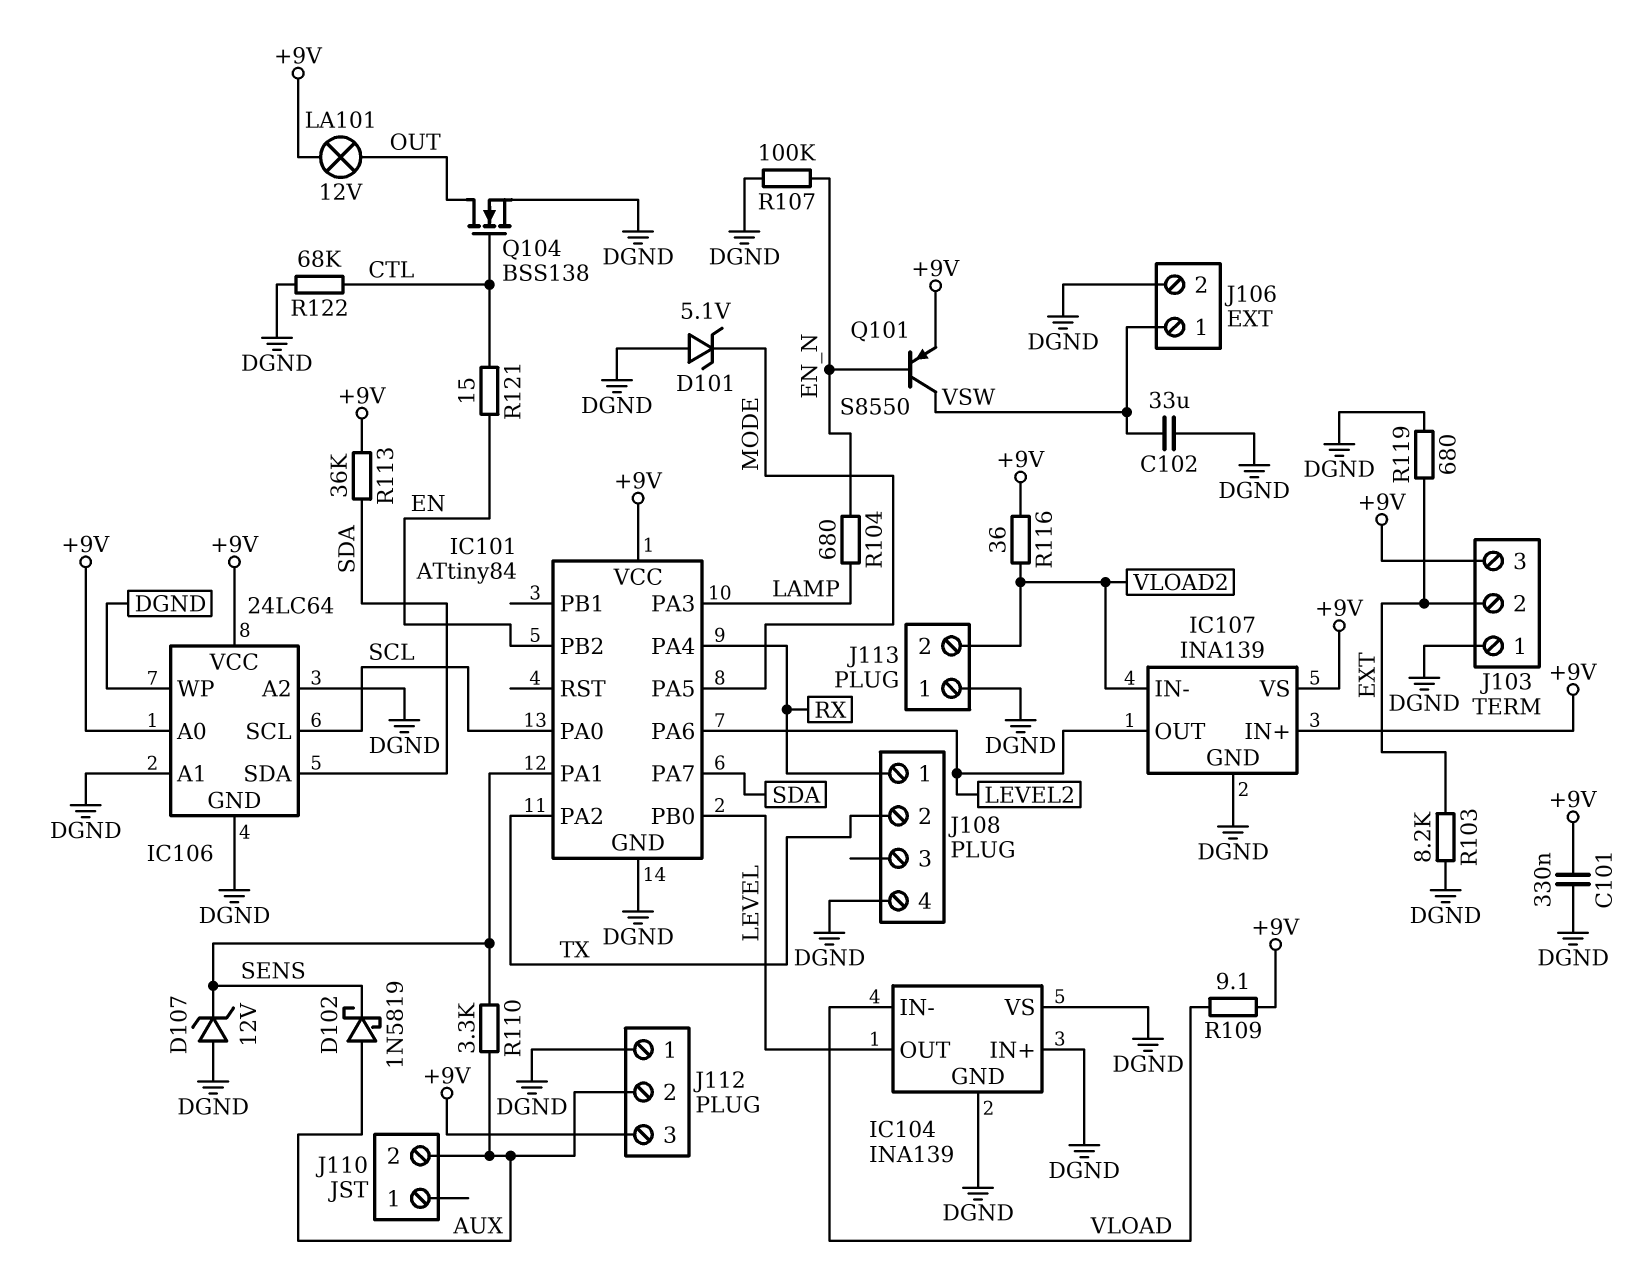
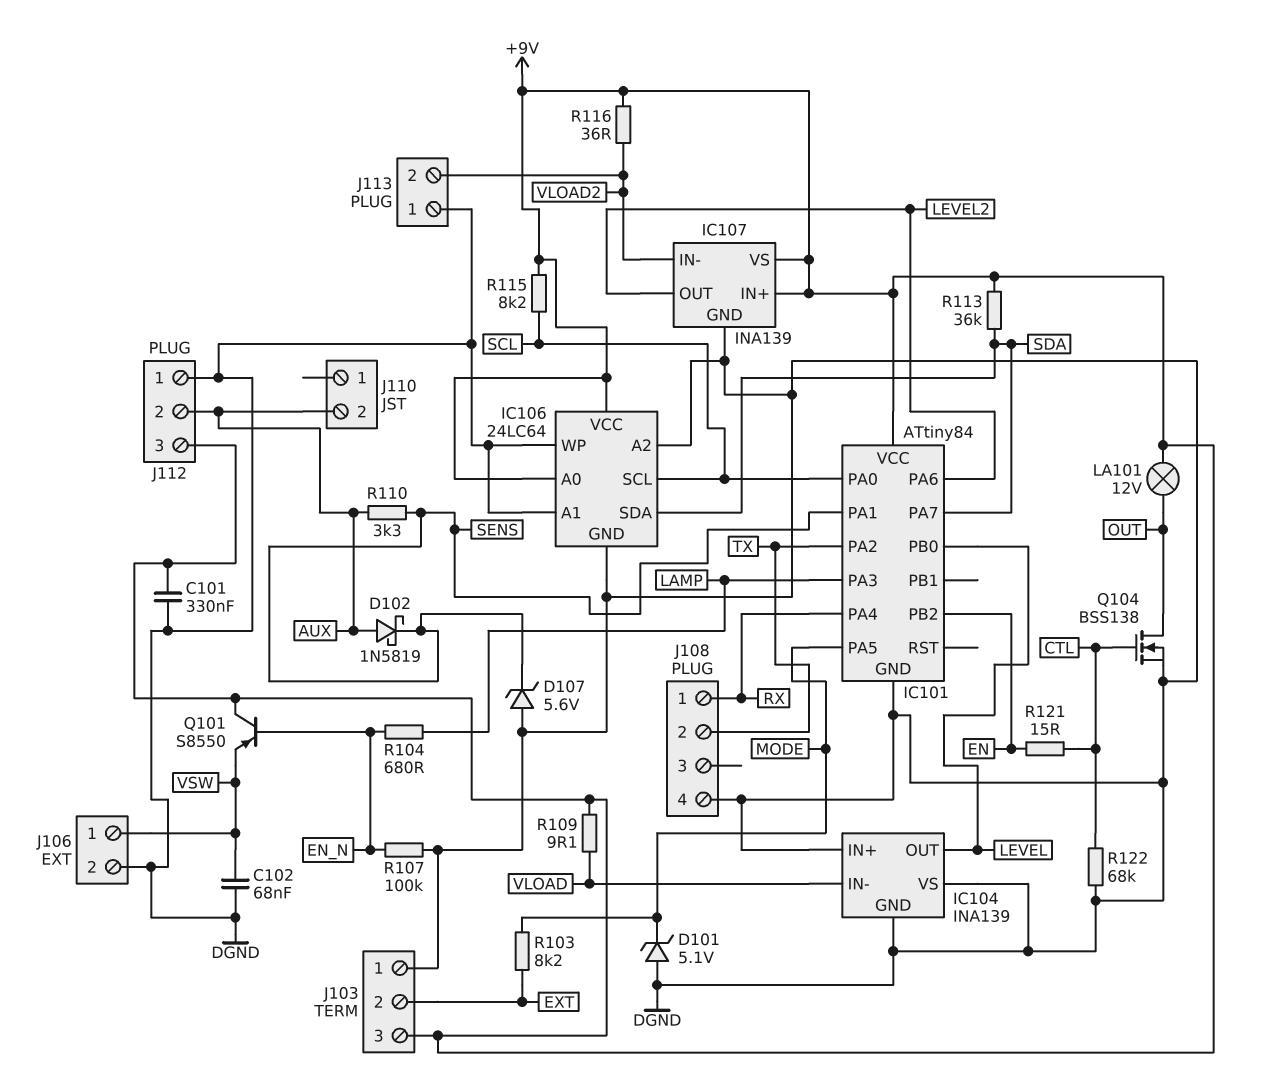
C102: 33uF (DGND, VSW) -> 68nF (DGND, VSW)
D107: zener 12V (A DGND, K SENS) -> zener 5.6V (A DGND, K SENS)
Q101: PNP S8550 (B EN_N, C VSW, E +9V) -> PNP S8550 (B EN_N, C +9V, E VSW)
R103: 8.2k (DGND, EXT) -> 8.2k (EXT, MODE)
R115: none -> 8.2k (+9V, SCL)
R119: 680 (DGND, EXT) -> none

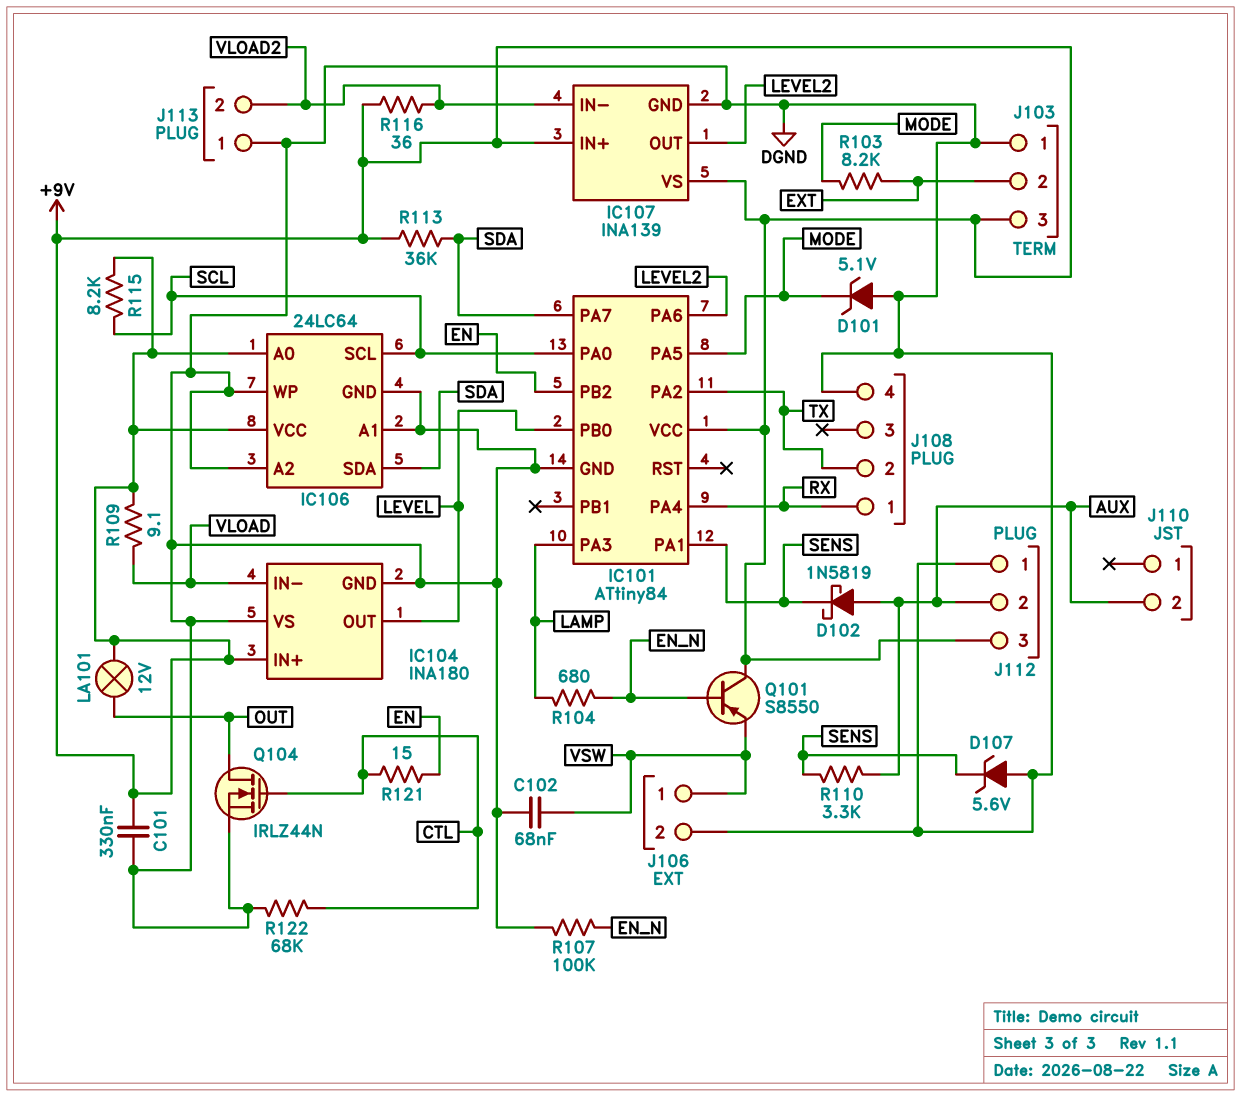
IC104: INA139 -> INA180
IC104 pin IN+: DGND -> +9V
Q104: NMOS BSS138 (G CTL, D OUT, S DGND) -> NMOS IRLZ44N (G CTL, D OUT, S DGND)

